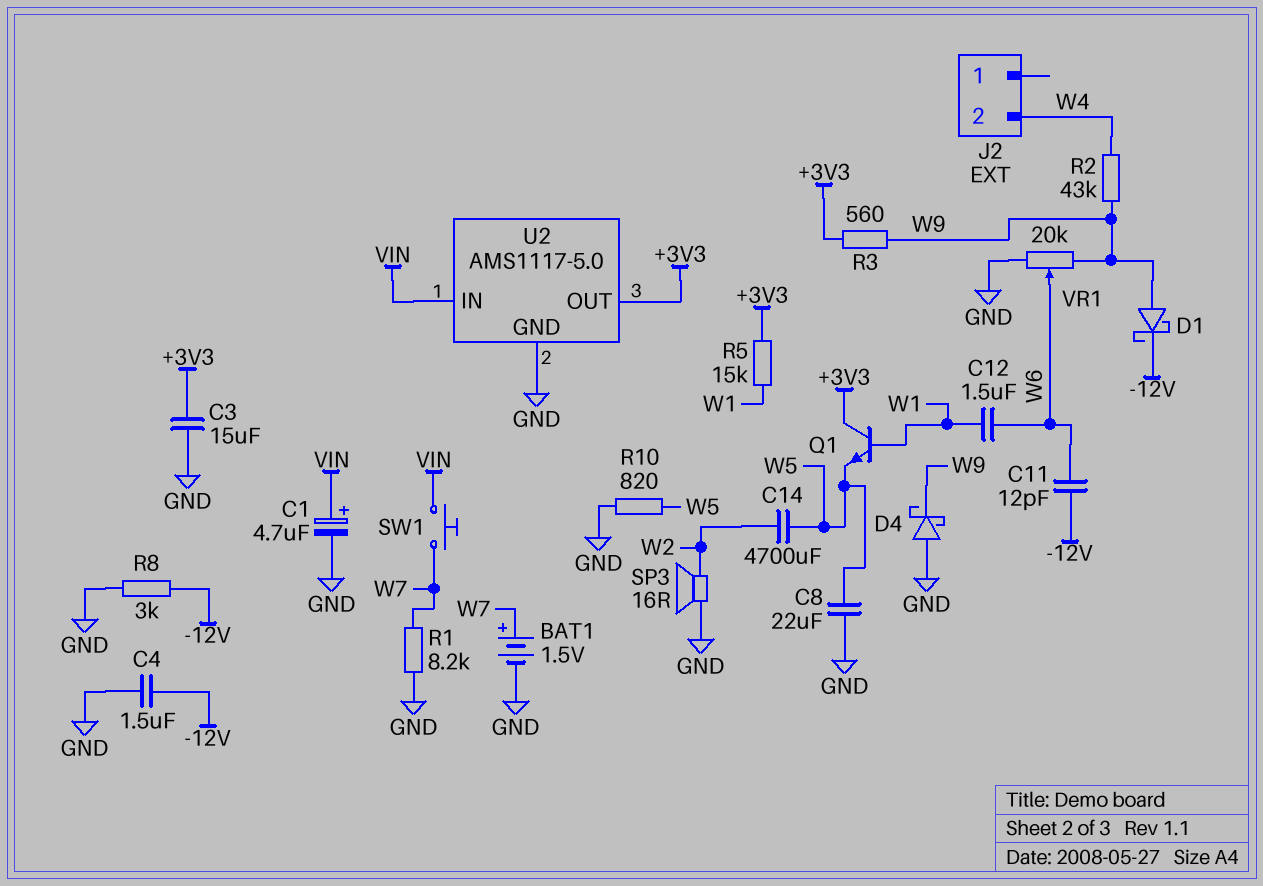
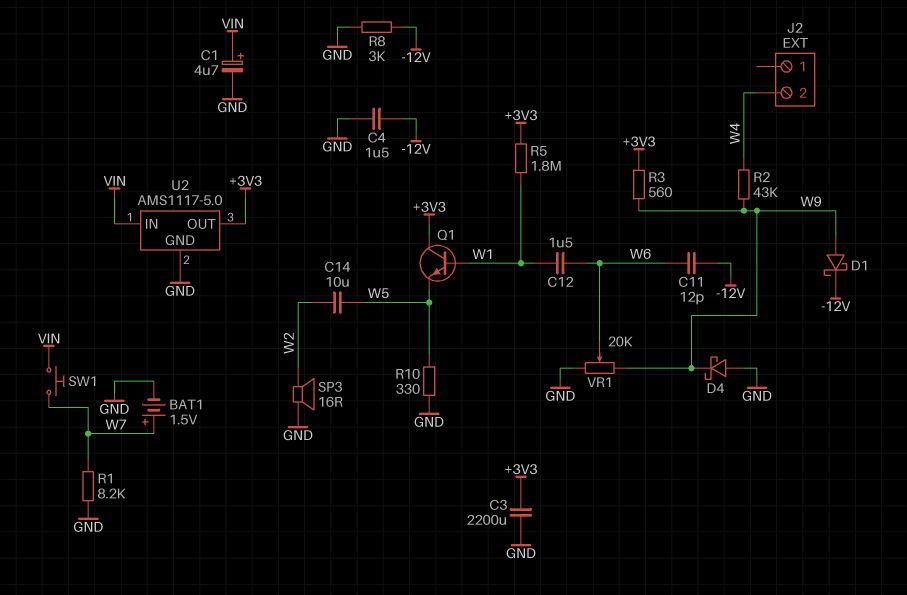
C3: 15uF (+3V3, GND) -> 2200uF (+3V3, GND)
C8: 22uF (GND, W5) -> none
C14: 4700uF (W2, W5) -> 10uF (W2, W5)
R5: 15k (+3V3, W1) -> 1.8M (+3V3, W1)
R10: 820 (GND, W5) -> 330 (GND, W5)

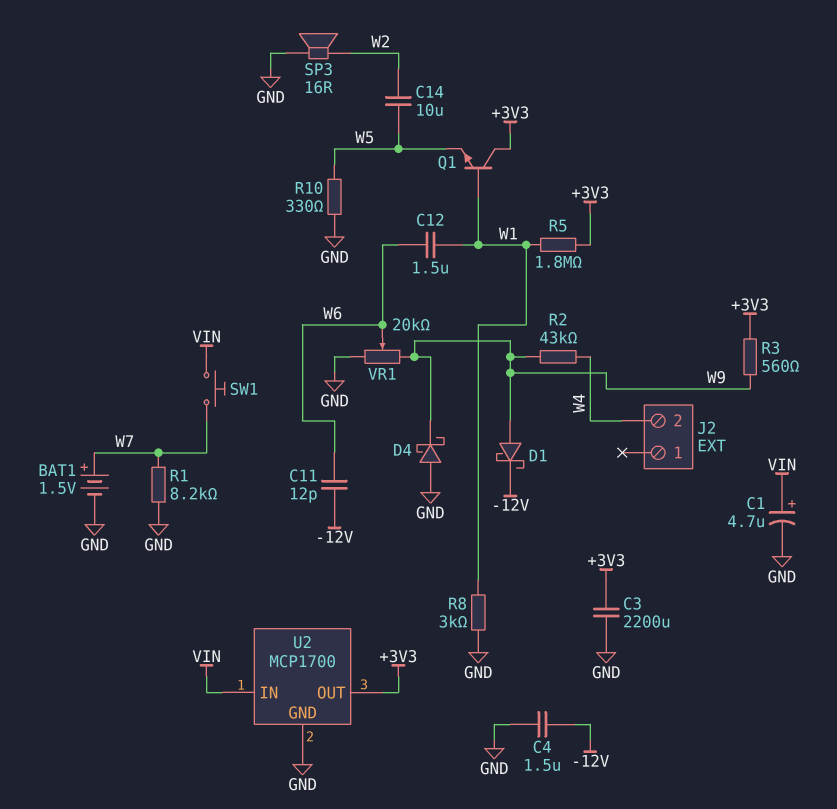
R8: 3k (-12V, GND) -> 3k (GND, W1)
U2: AMS1117-5.0 -> MCP1700

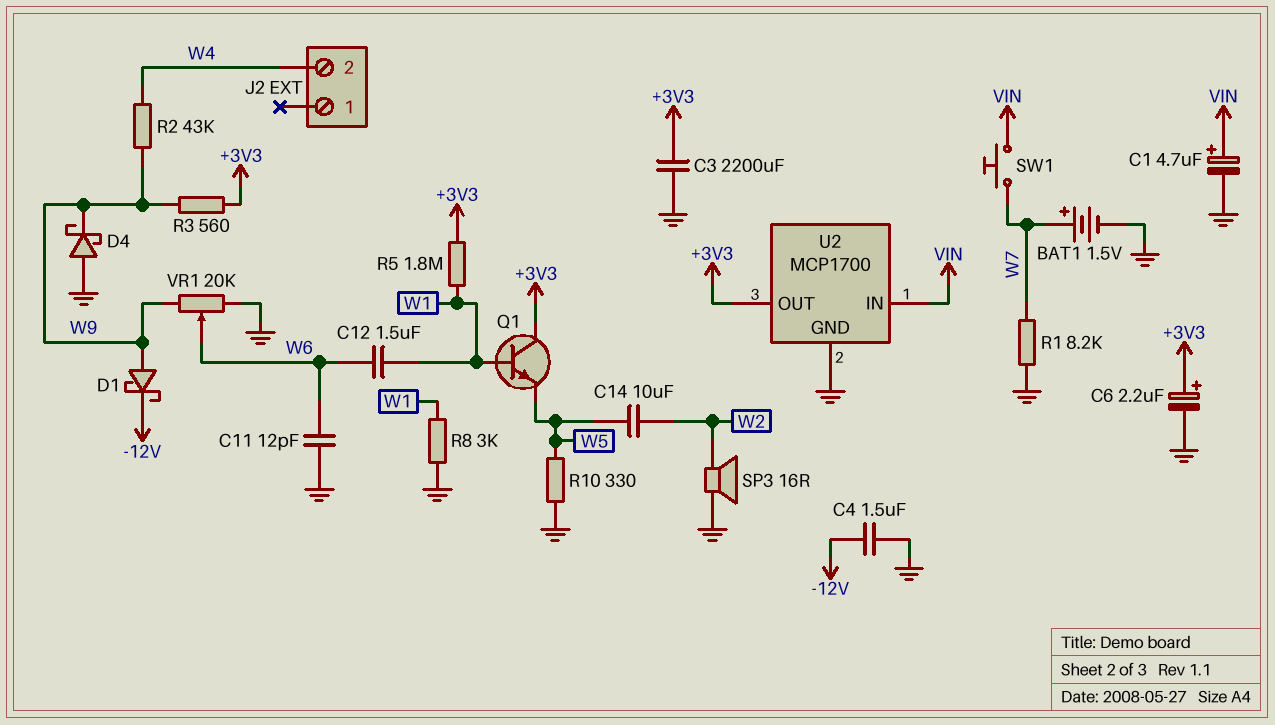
C6: none -> 2.2uF (plus +3V3, minus GND)
C11: 12pF (-12V, W6) -> 12pF (GND, W6)

